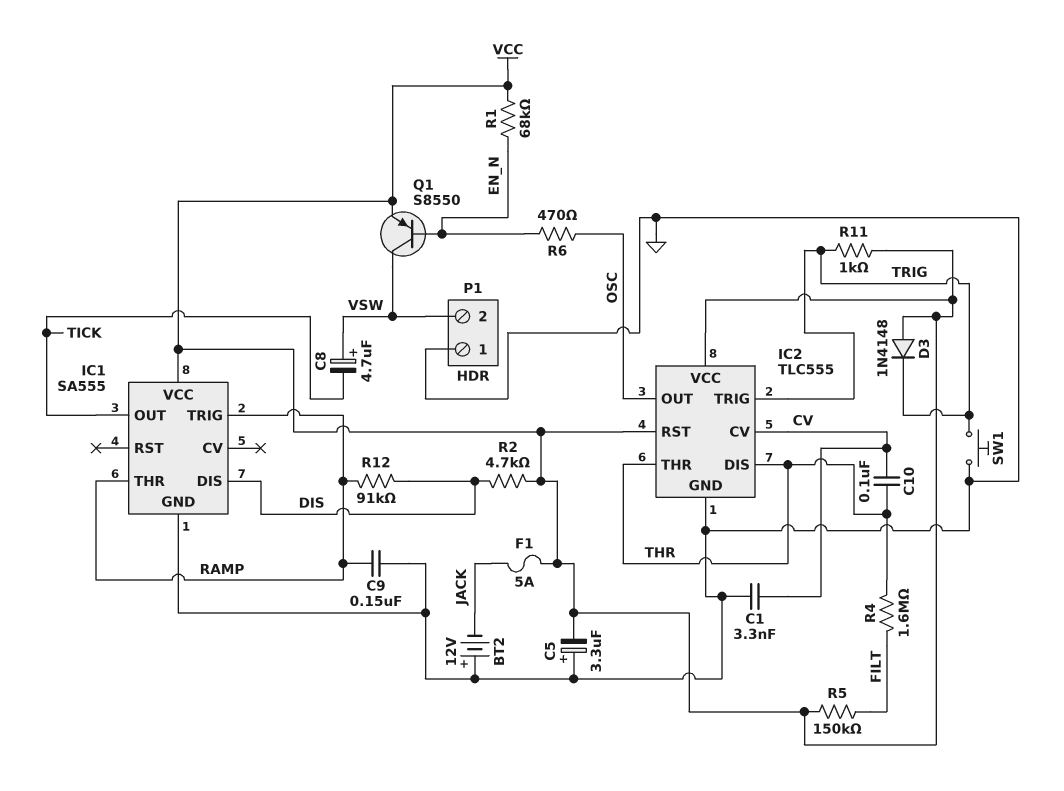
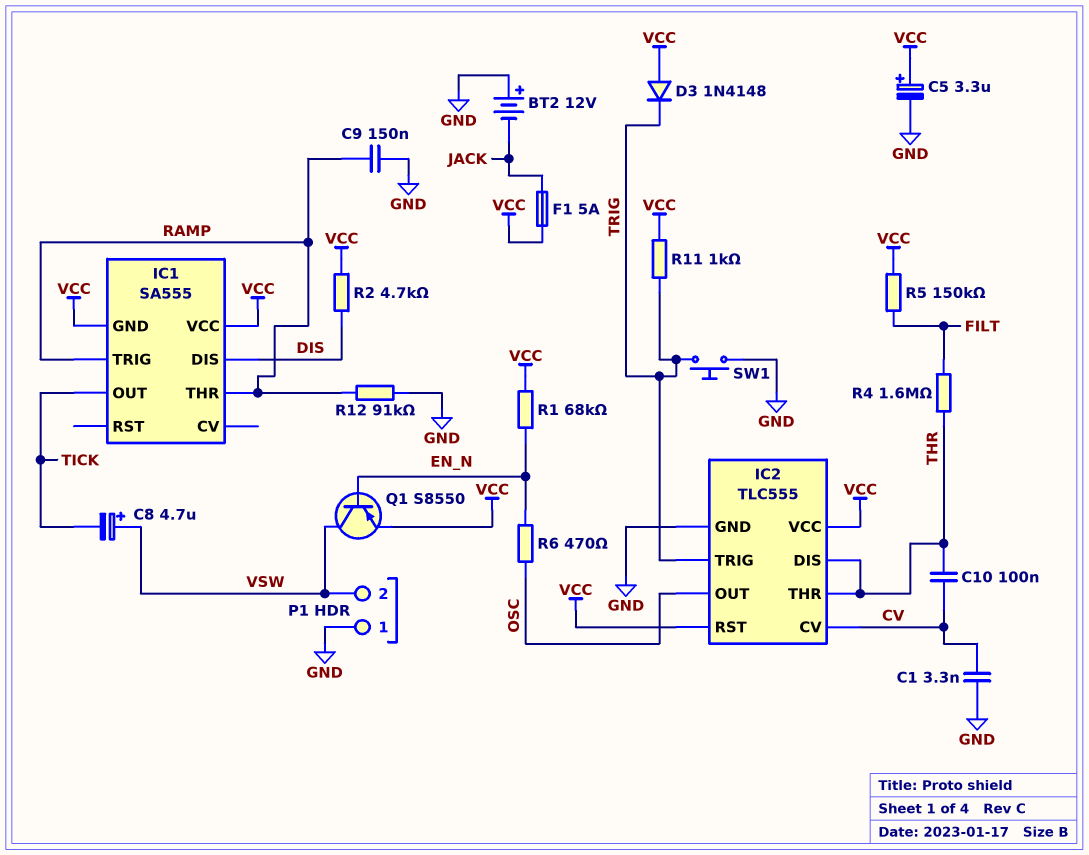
C5: 3.3uF (plus GND, minus VCC) -> 3.3uF (plus VCC, minus GND)
IC1 pin GND: GND -> VCC
R12: 91k (DIS, RAMP) -> 91k (GND, RAMP)

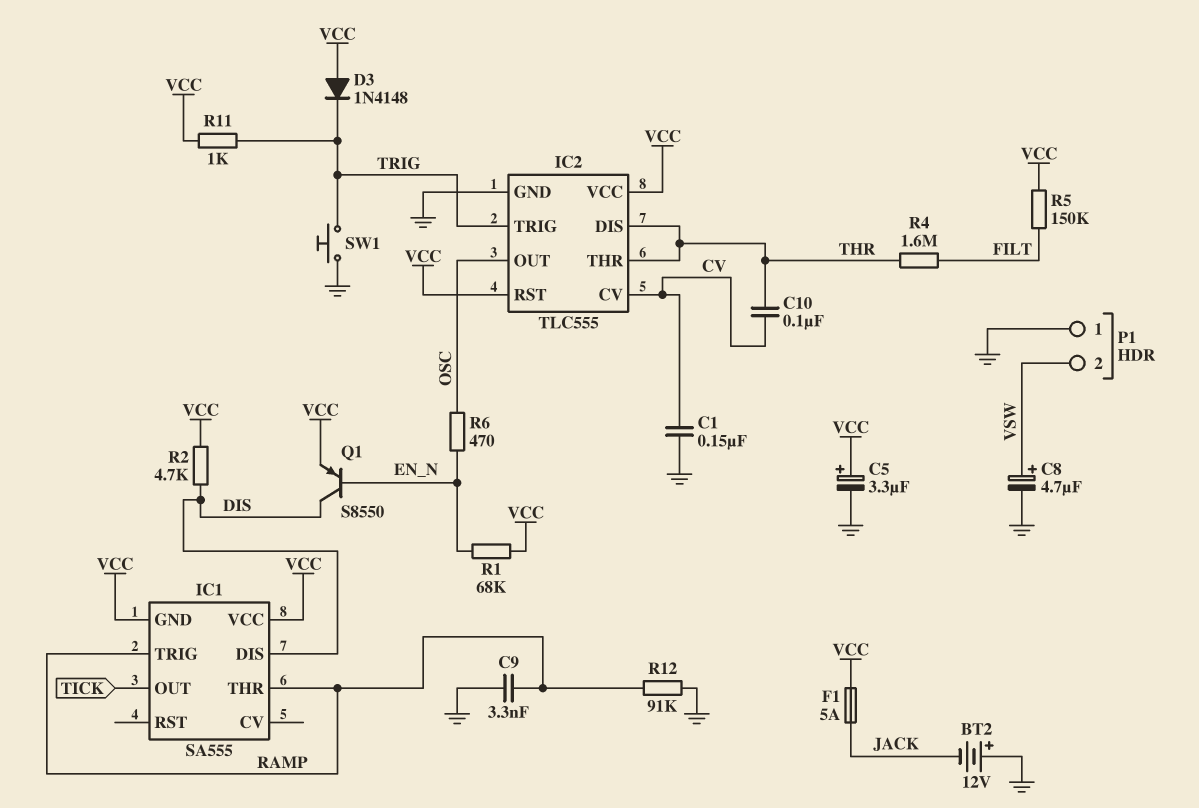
C1: 3.3nF (CV, GND) -> 150nF (CV, GND)
C8: 4.7uF (plus VSW, minus TICK) -> 4.7uF (plus VSW, minus GND)
C9: 150nF (GND, RAMP) -> 3.3nF (GND, RAMP)
Q1: PNP S8550 (B EN_N, C VSW, E VCC) -> PNP S8550 (B EN_N, C DIS, E VCC)

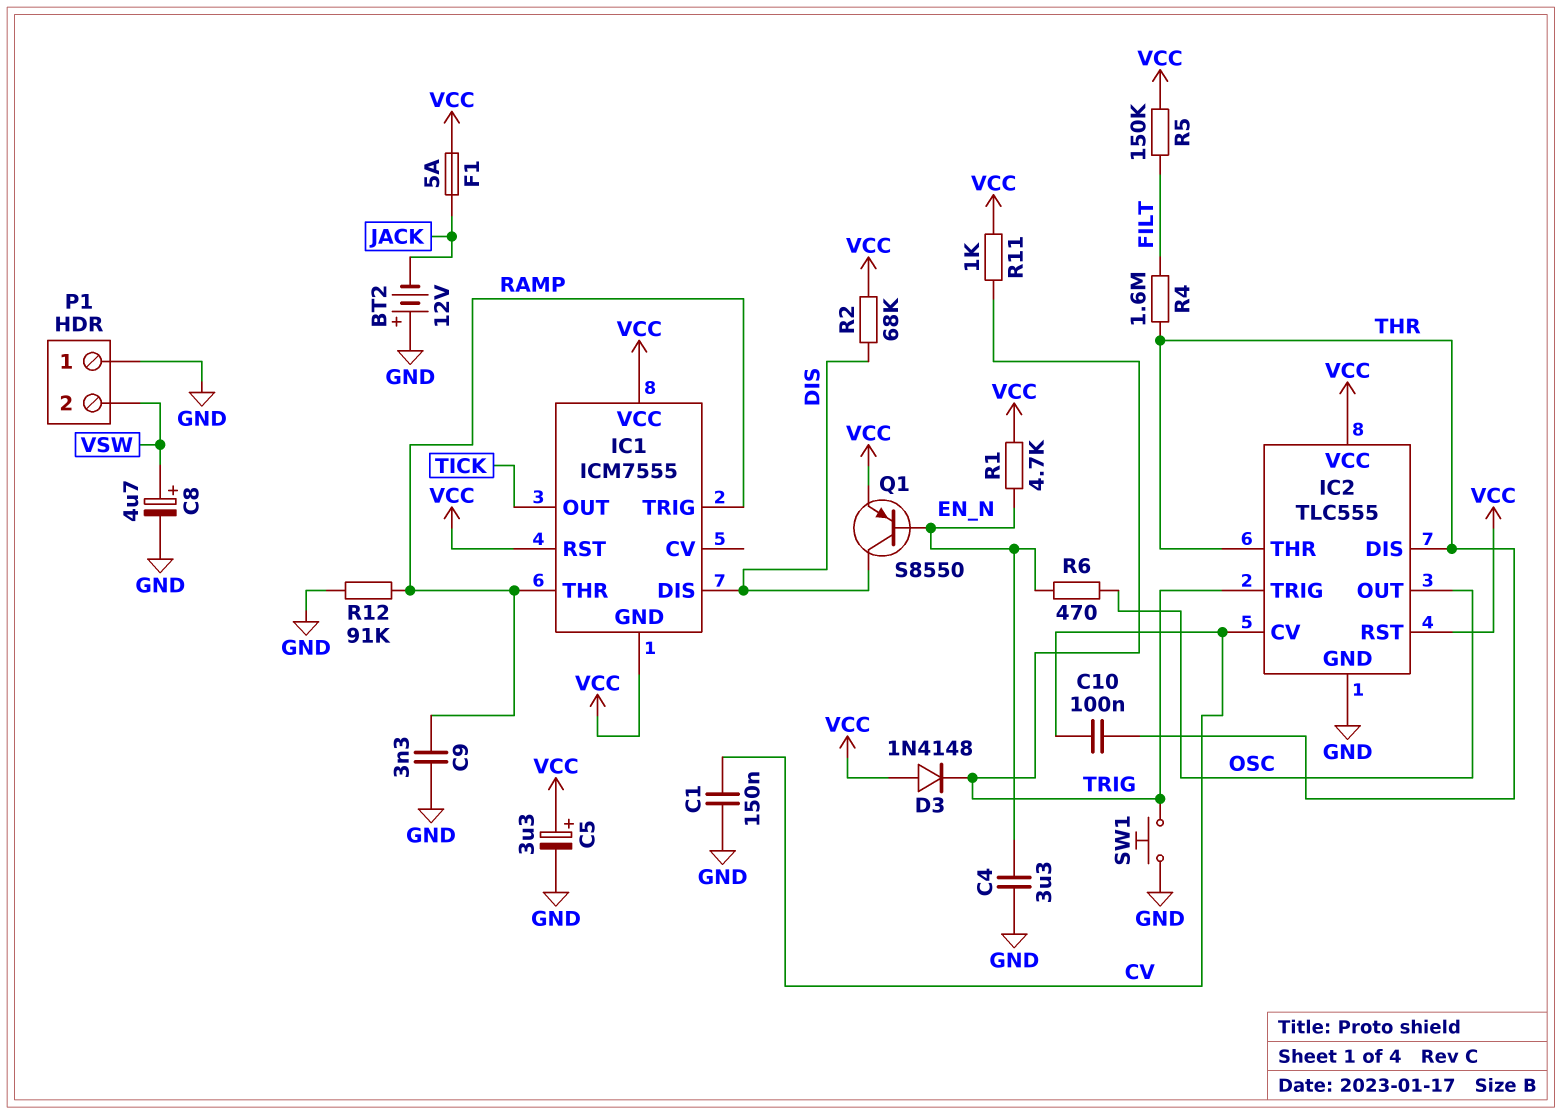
C4: none -> 3.3uF (EN_N, GND)
IC1: SA555 -> ICM7555
IC1 pin RST: none -> VCC
R1: 68k (EN_N, VCC) -> 4.7k (EN_N, VCC)
R2: 4.7k (DIS, VCC) -> 68k (DIS, VCC)

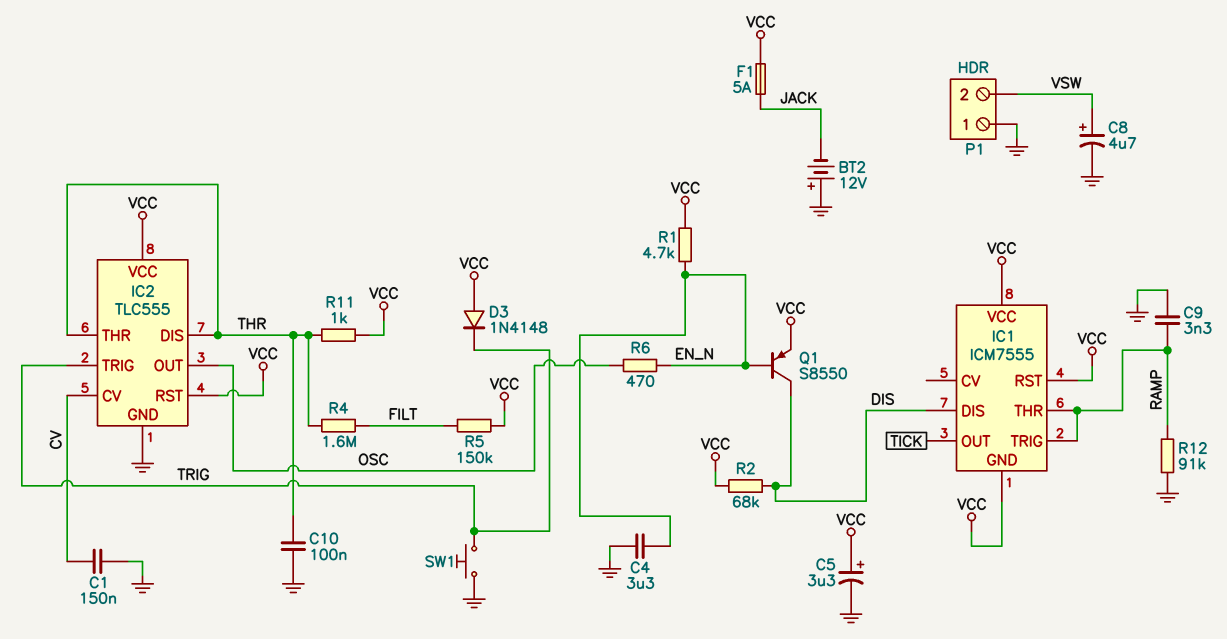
C10: 100nF (CV, THR) -> 100nF (GND, THR)
R11: 1k (TRIG, VCC) -> 1k (THR, VCC)

